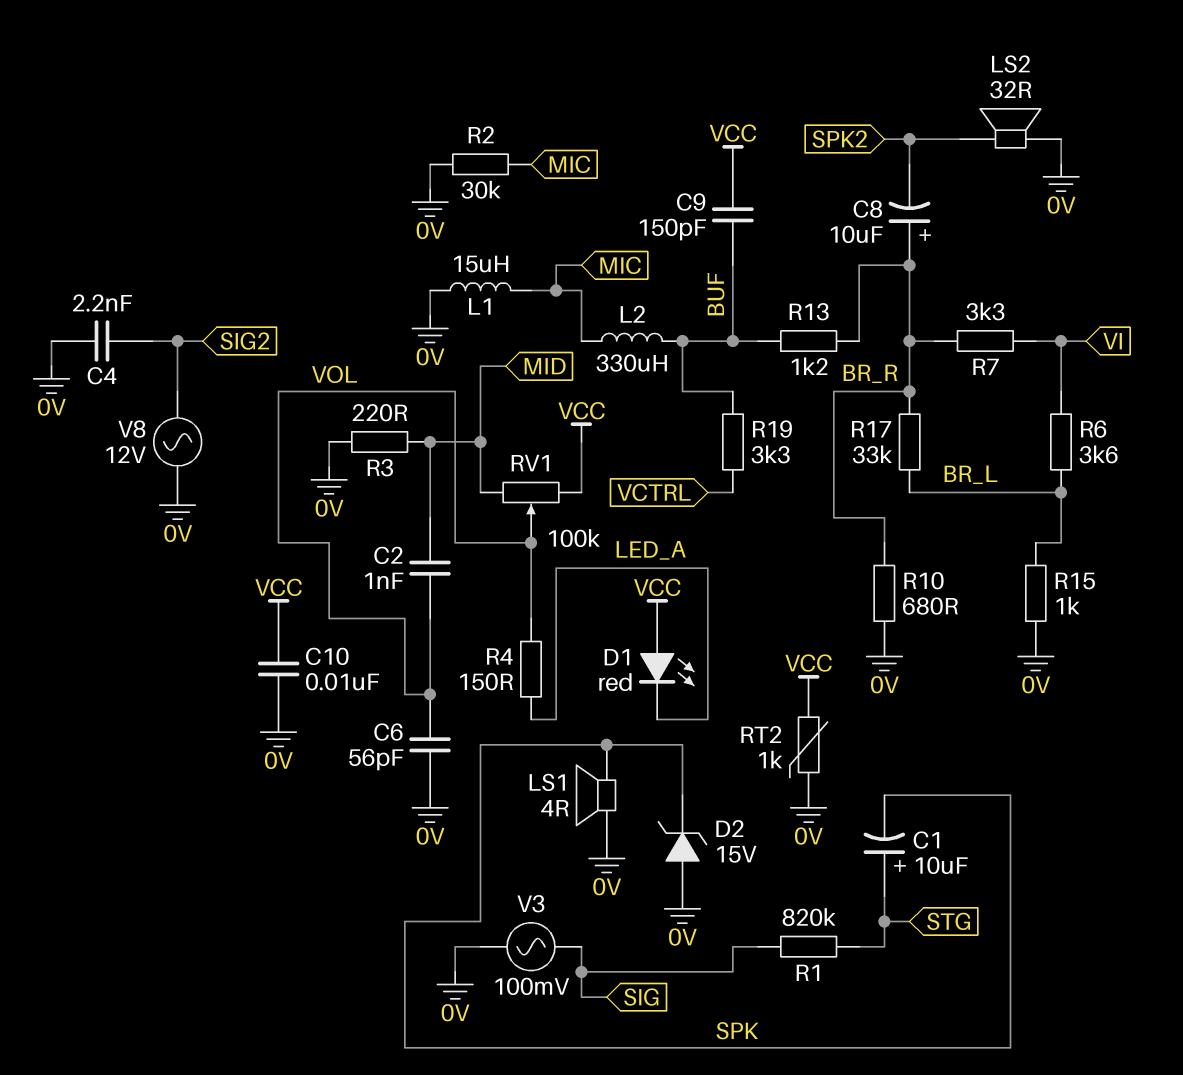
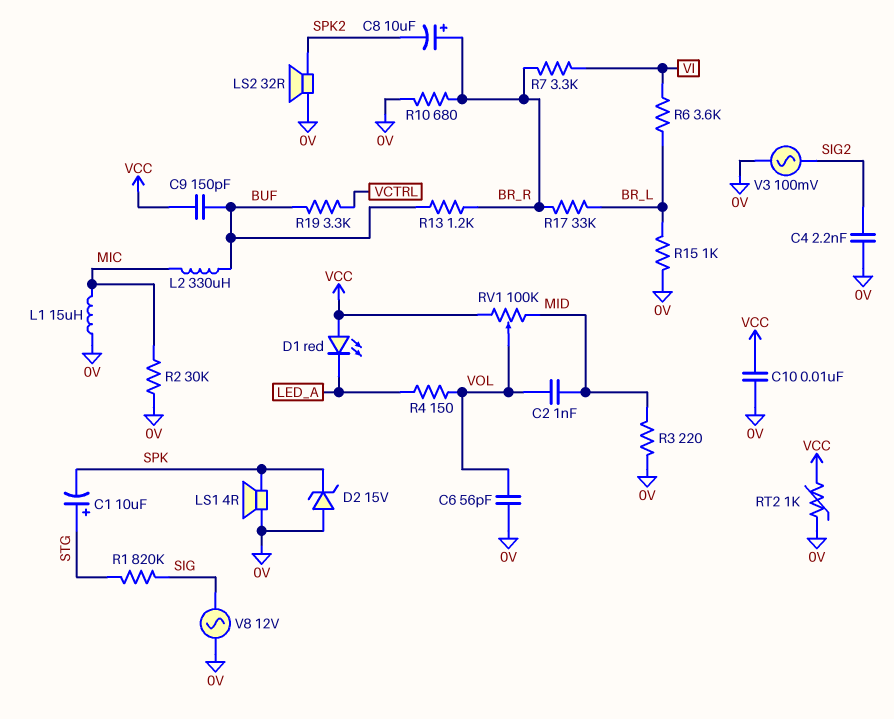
V3: AC 100mV (0V, SIG) -> AC 100mV (0V, SIG2)
V8: AC 12V (0V, SIG2) -> AC 12V (0V, SIG)

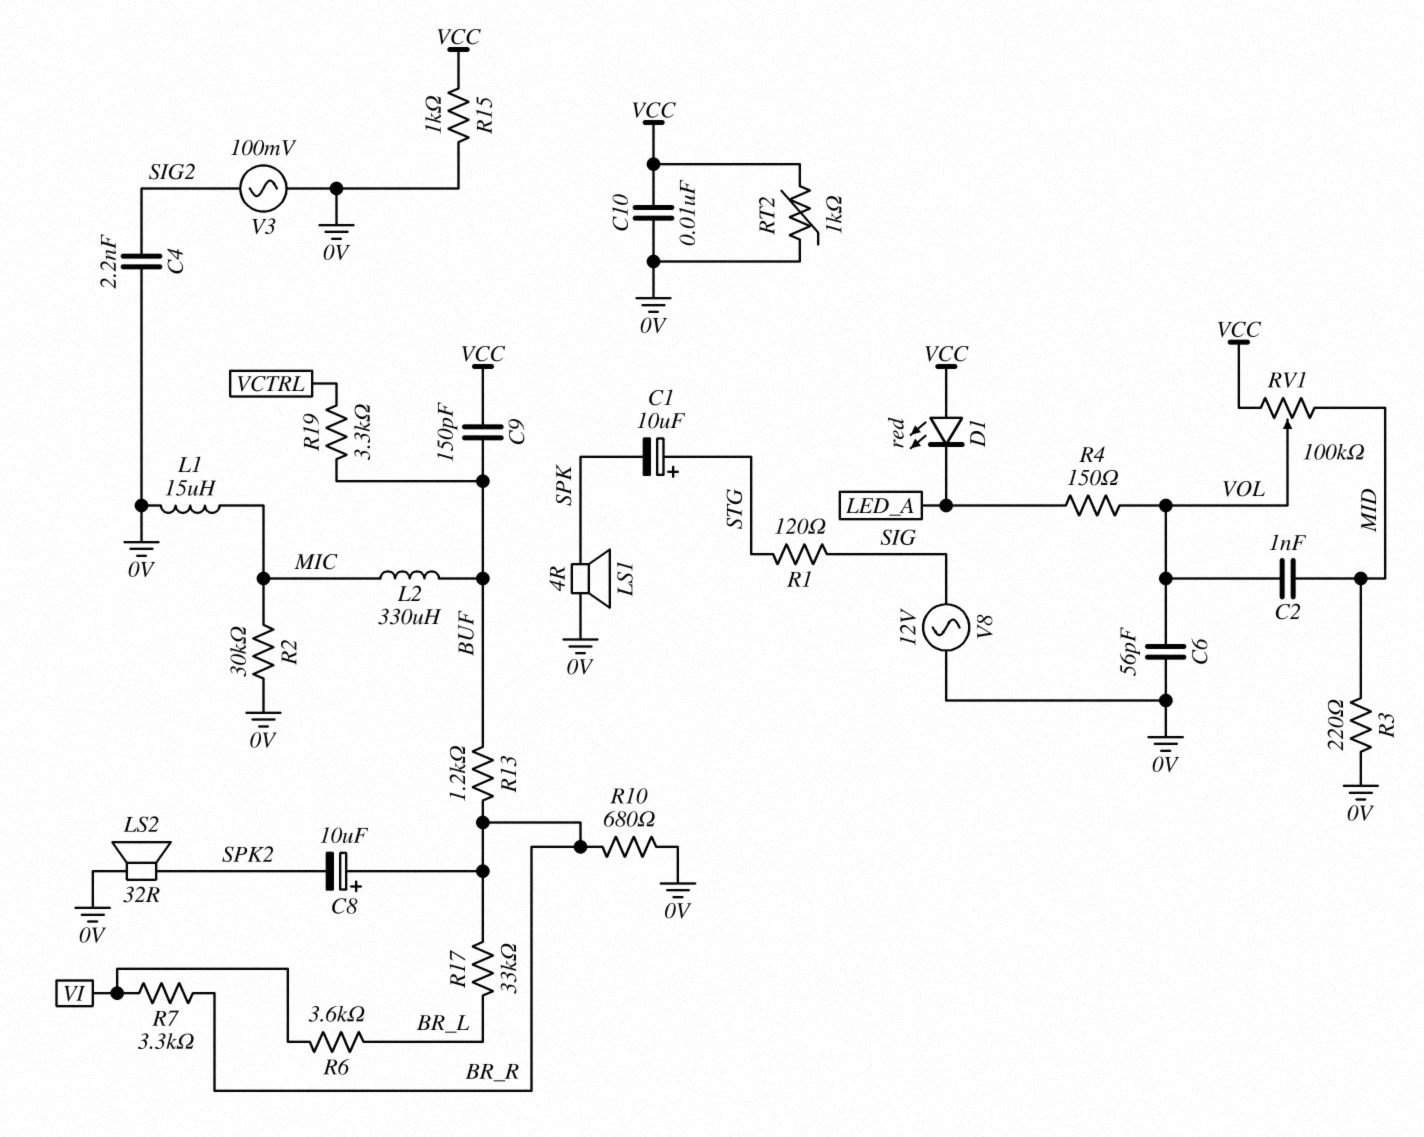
D2: zener 15V (A 0V, K SPK) -> none
R1: 820k (SIG, STG) -> 120 (SIG, STG)
R15: 1k (0V, BR_L) -> 1k (0V, VCC)

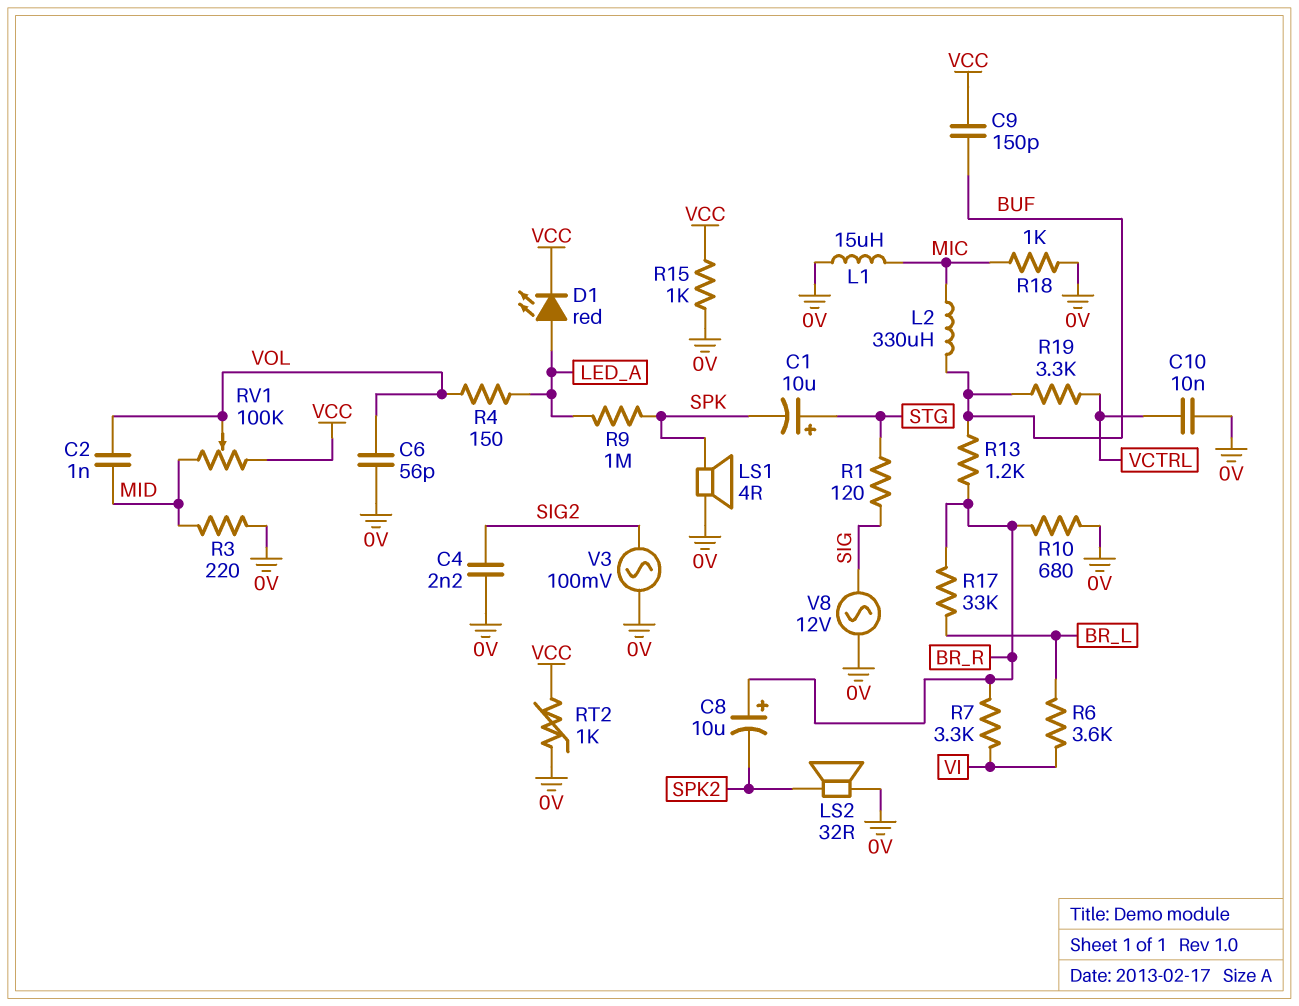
C10: 10nF (0V, VCC) -> 10nF (0V, VCTRL)
D1: LED red (A VCC, K LED_A) -> LED red (A LED_A, K VCC)
R2: 30k (0V, MIC) -> none
R9: none -> 1M (LED_A, SPK)
R18: none -> 1k (0V, MIC)

